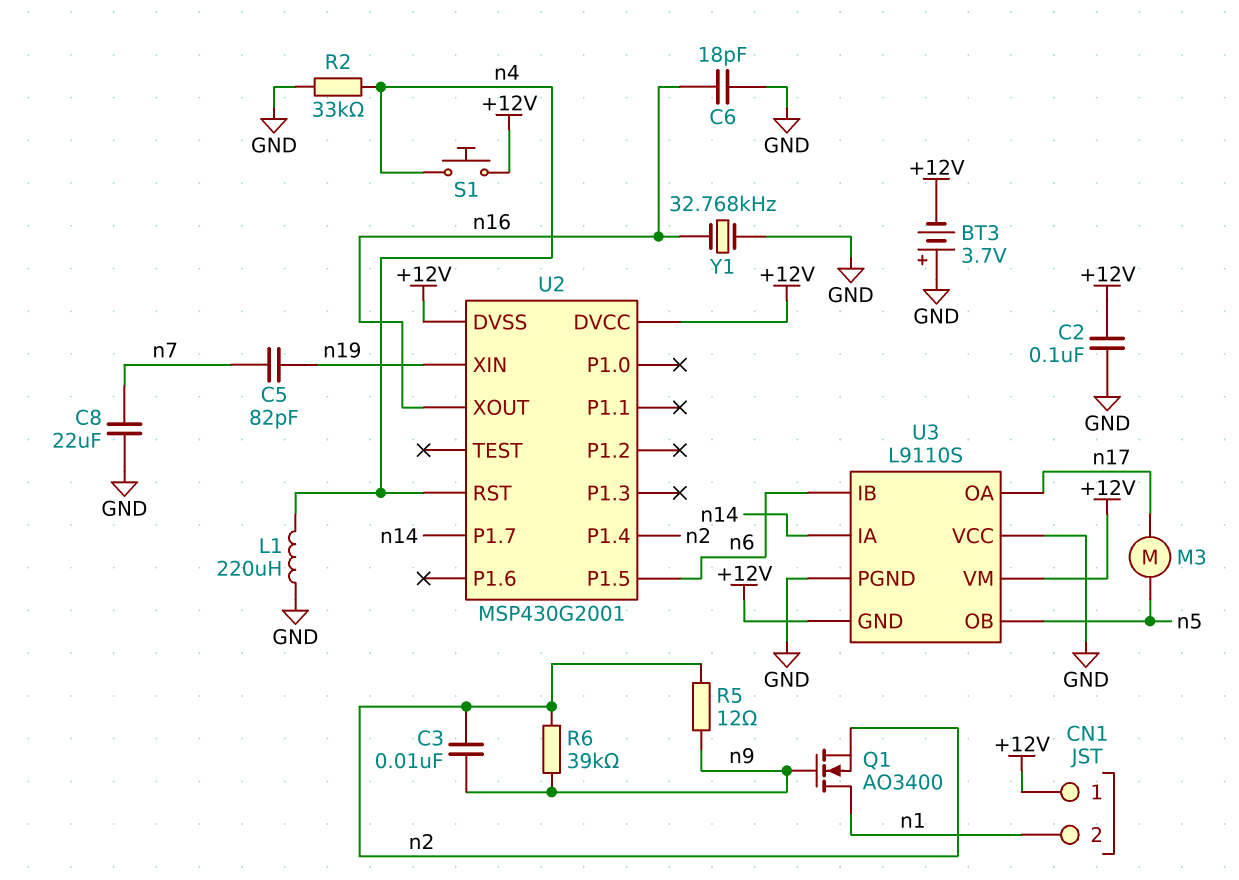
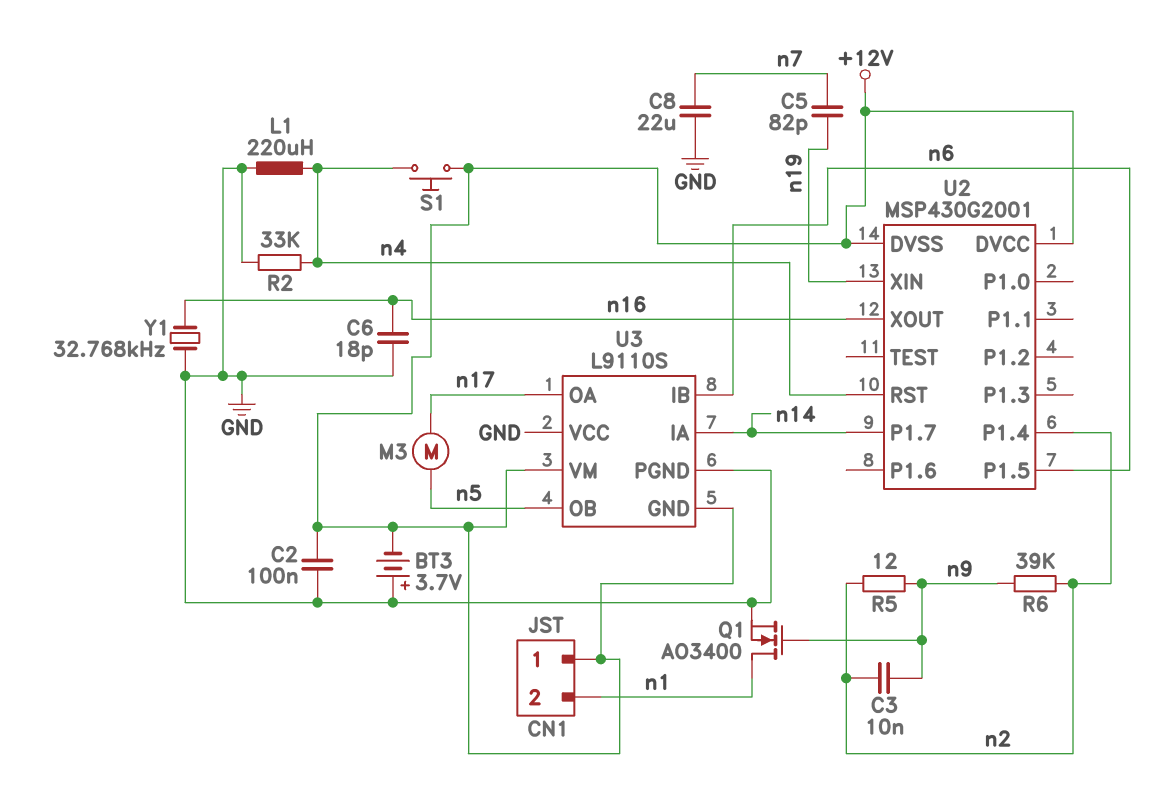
Q1: NMOS AO3400 (G n9, D n1, S n2) -> NMOS AO3400 (G n9, D n1, S GND)

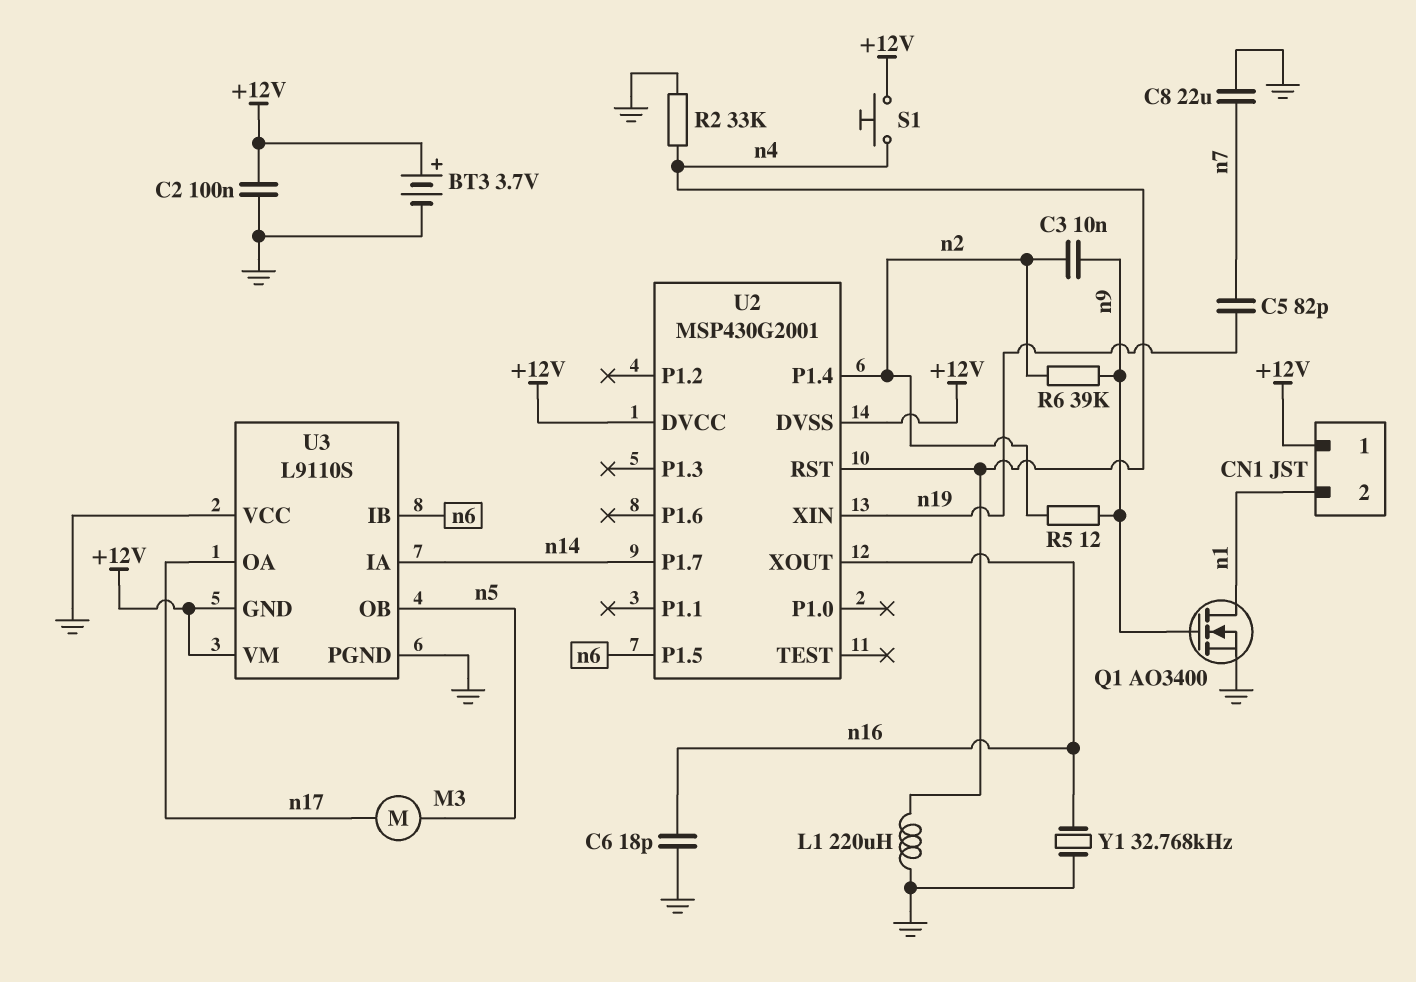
BT3: 3.7V (plus GND, minus +12V) -> 3.7V (plus +12V, minus GND)

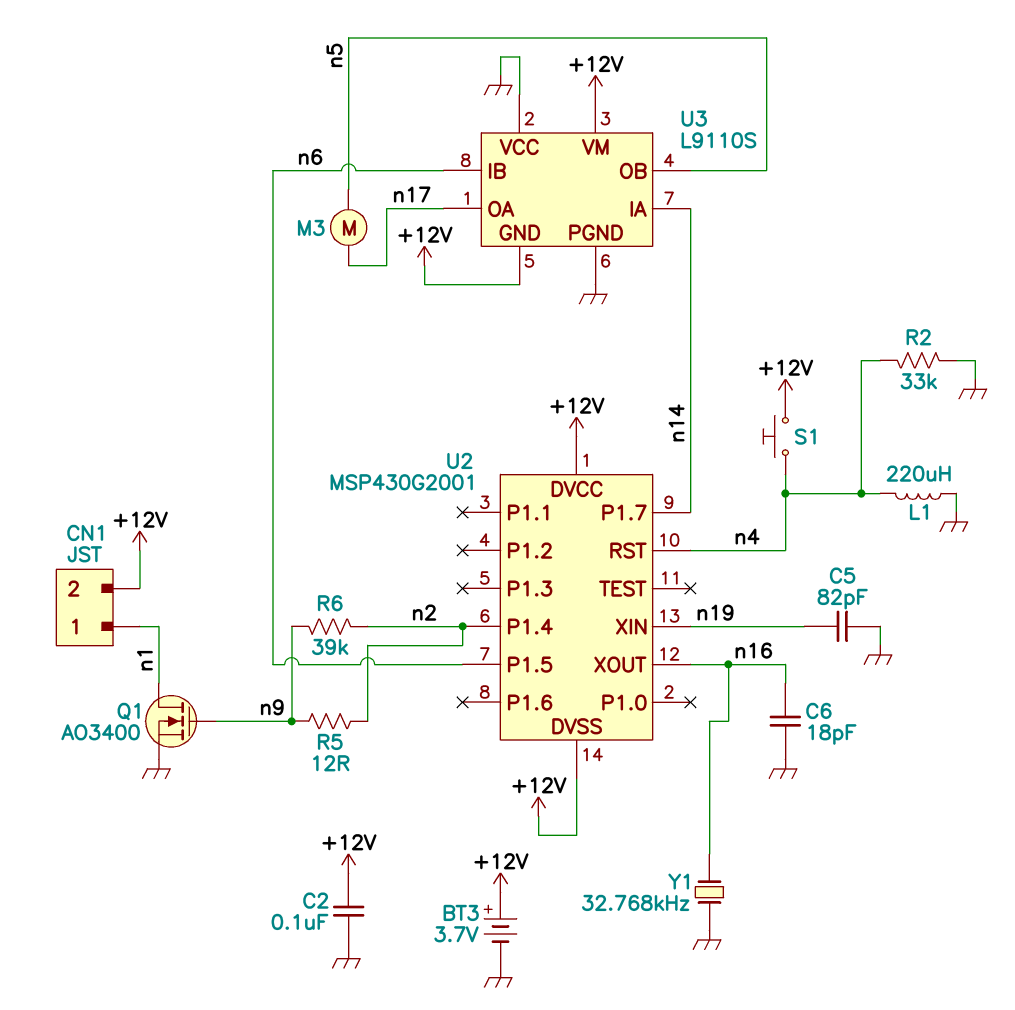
C3: 10nF (n2, n9) -> none
C5: 82pF (n7, n19) -> 82pF (GND, n19)
C8: 22uF (GND, n7) -> none
CN1 pin 1: +12V -> n1
CN1 pin 2: n1 -> +12V

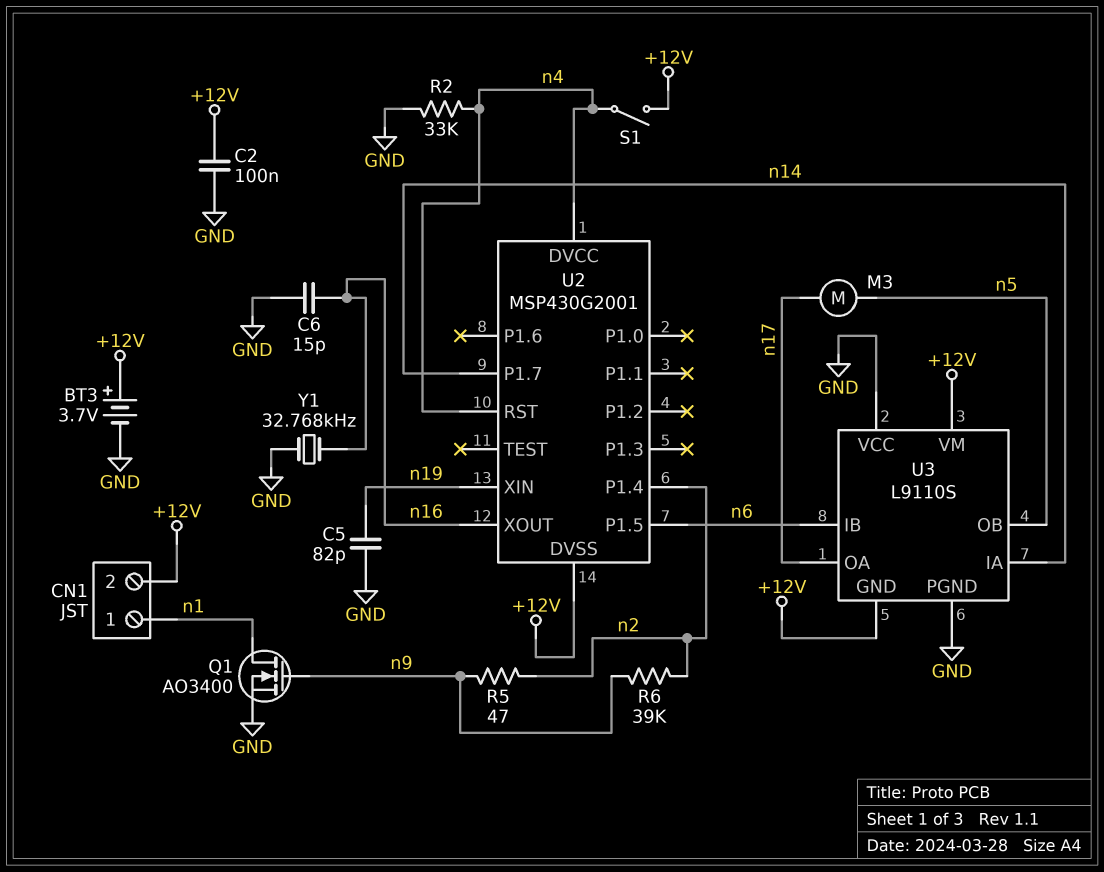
C6: 18pF (GND, n16) -> 15pF (GND, n16)
L1: 220uH (GND, n4) -> none
R5: 12 (n2, n9) -> 47 (n2, n9)
S1: button (+12V, n4) -> switch (+12V, n4)
U2 pin DVCC: +12V -> n4

